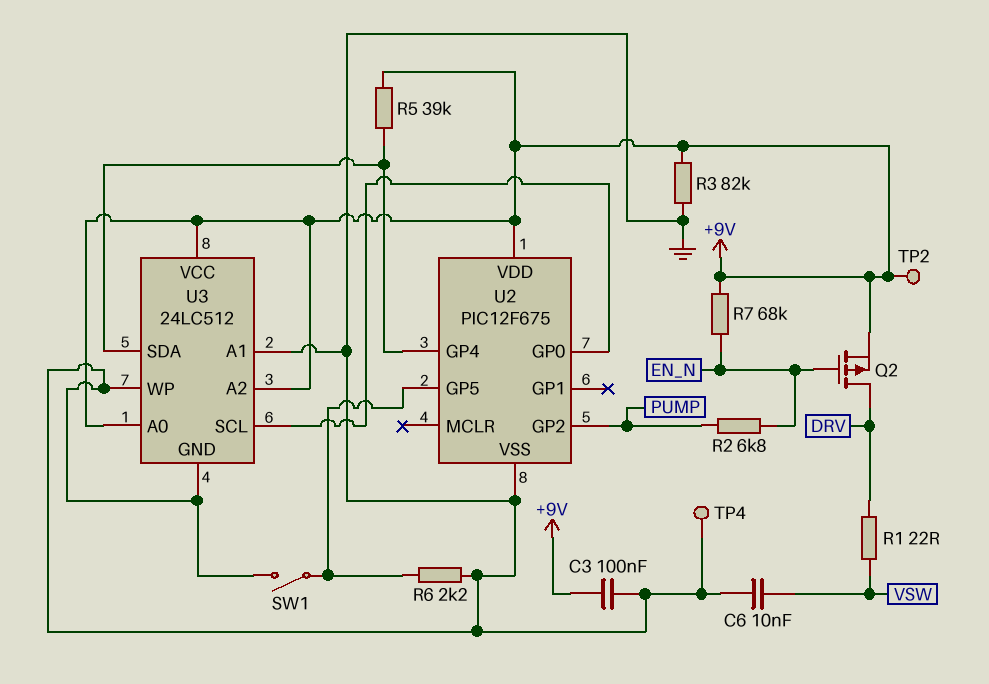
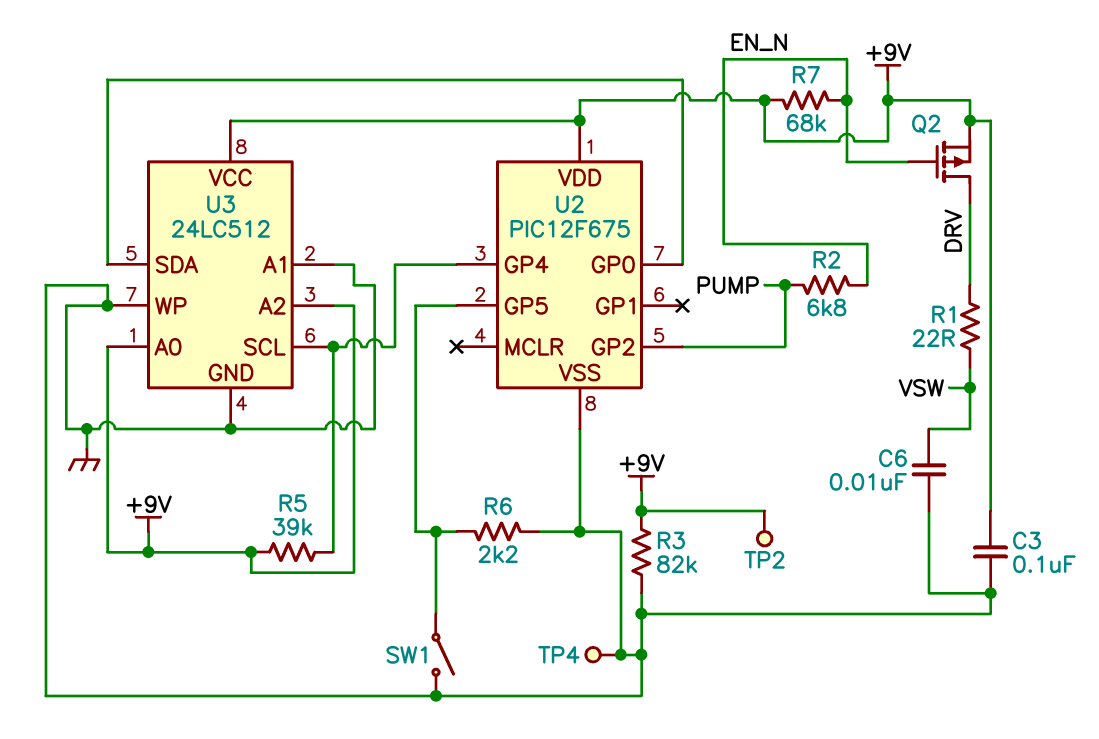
U3 pin SCL: U2/GP0 -> U2/GP4
U3 pin SDA: U2/GP4 -> U2/GP0

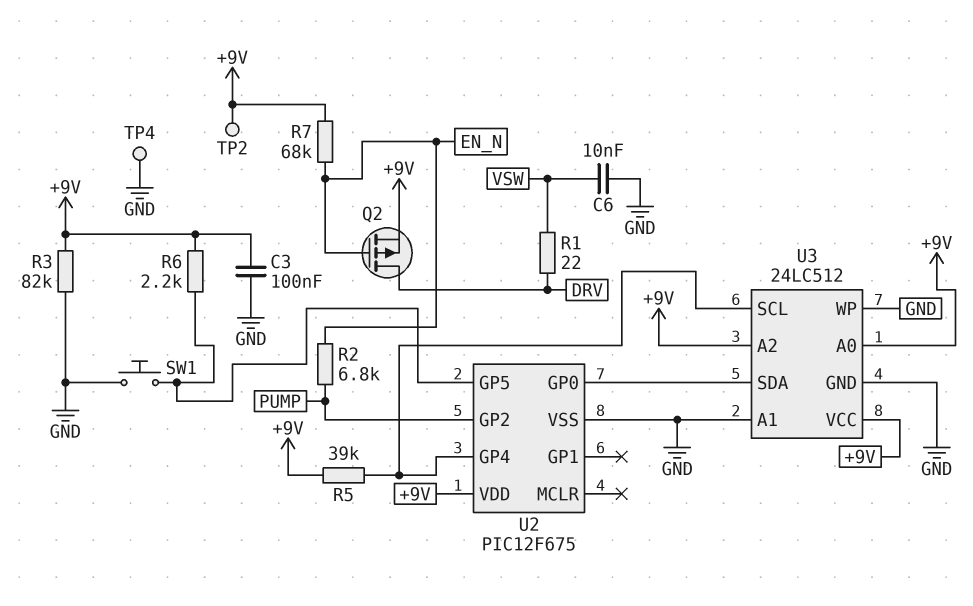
R6: 2.2k (GND, U2/GP5) -> 2.2k (+9V, U2/GP5)
SW1: switch (GND, U2/GP5) -> button (GND, U2/GP5)

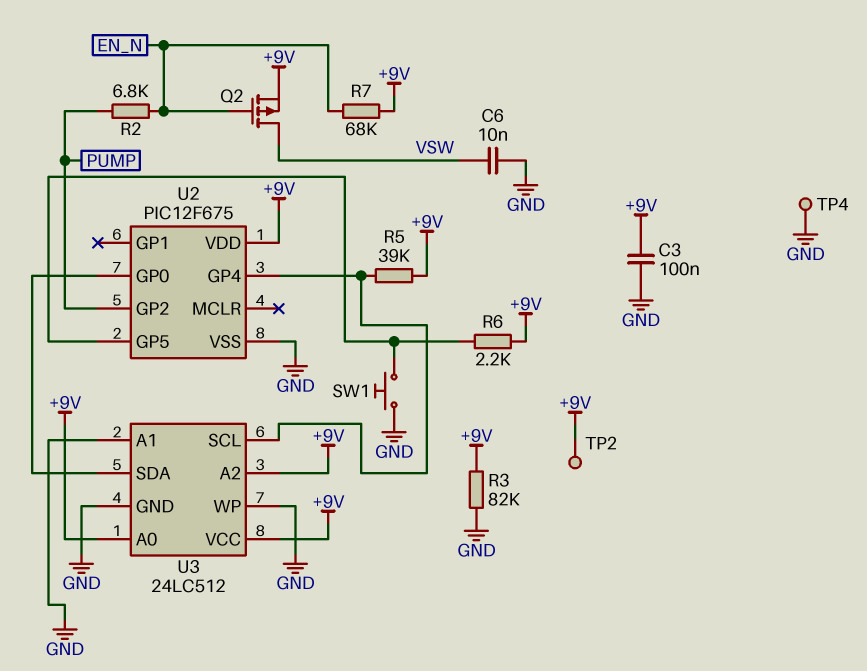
Q2: PMOS (G EN_N, D DRV, S +9V) -> PMOS (G EN_N, D VSW, S +9V)
R1: 22 (DRV, VSW) -> none

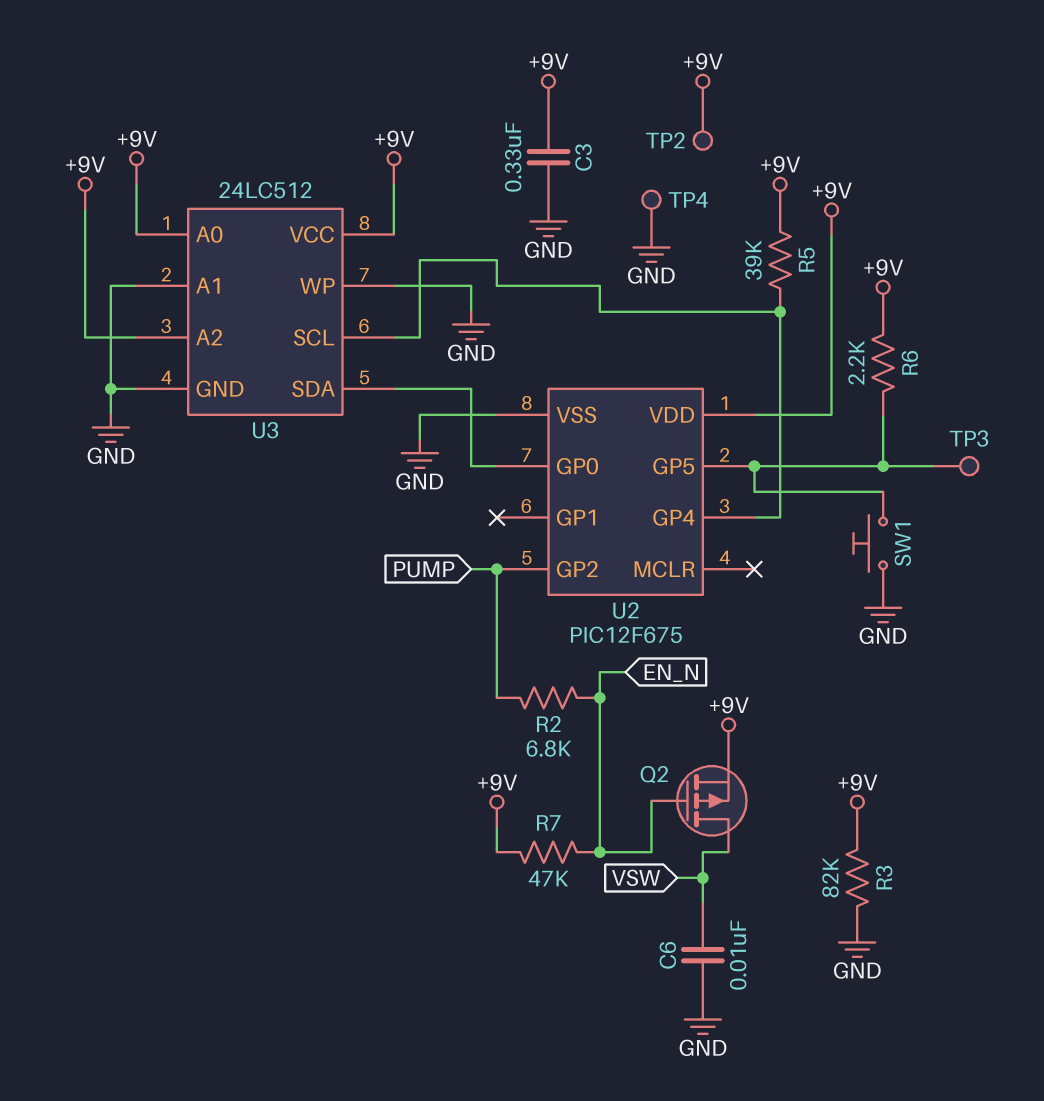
C3: 100nF (+9V, GND) -> 330nF (+9V, GND)
R7: 68k (+9V, EN_N) -> 47k (+9V, EN_N)
TP3: none -> test point (U2/GP5)

